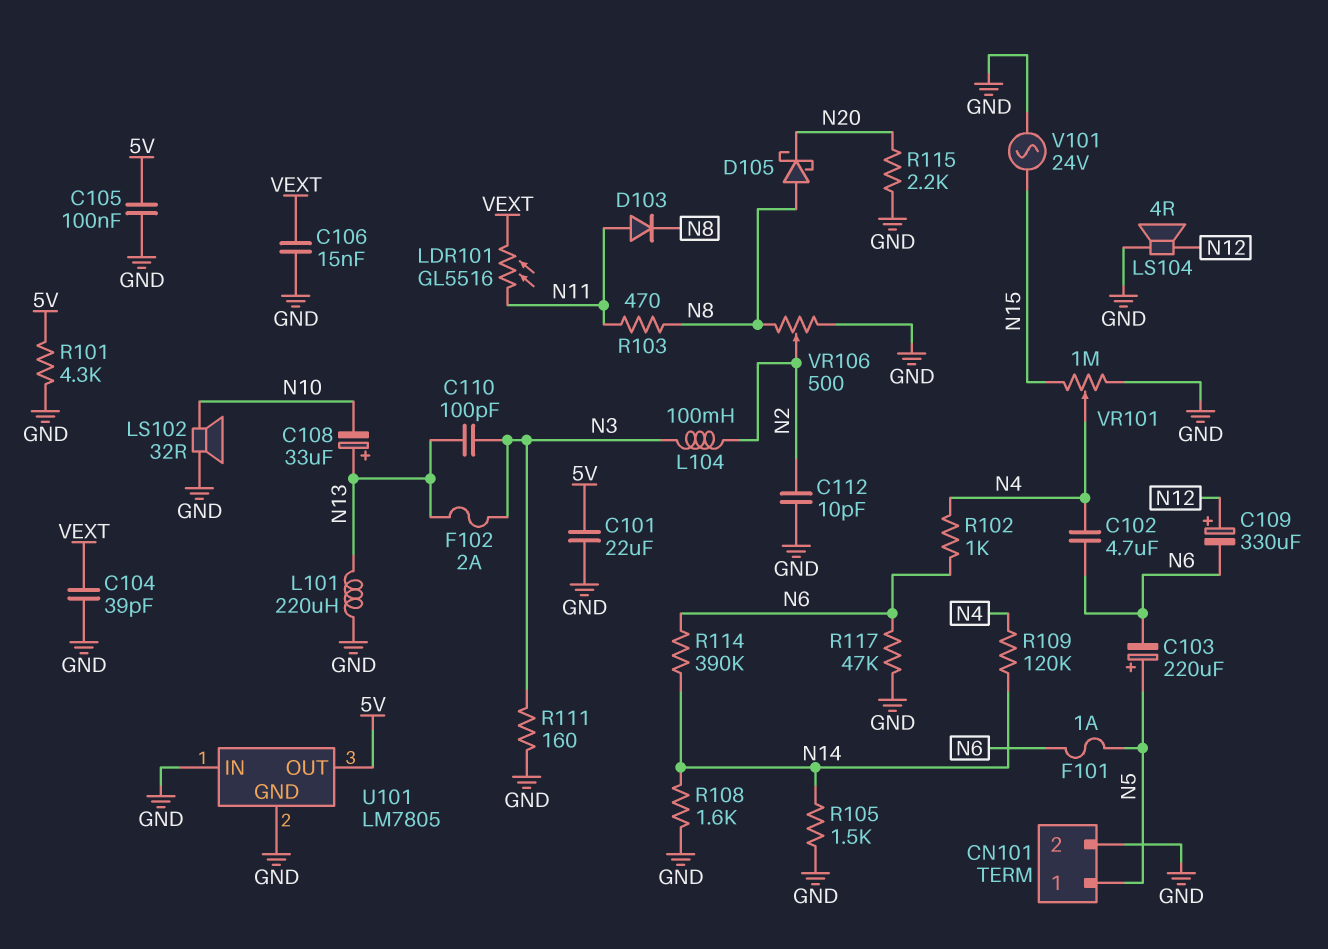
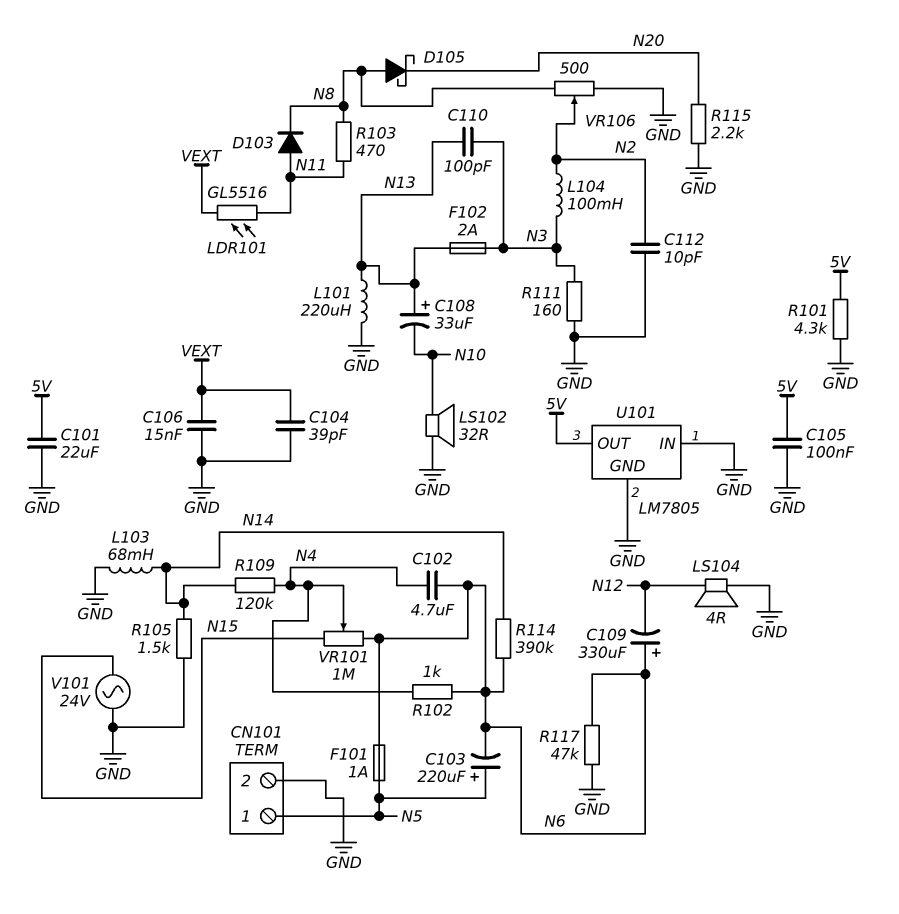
C109: 330uF (plus N12, minus N6) -> 330uF (plus N6, minus N12)
L103: none -> 68mH (GND, N14)
R108: 1.6k (GND, N14) -> none
VR101: 1M (GND, N15, wiper N4) -> 1M (N6, N15, wiper N4)

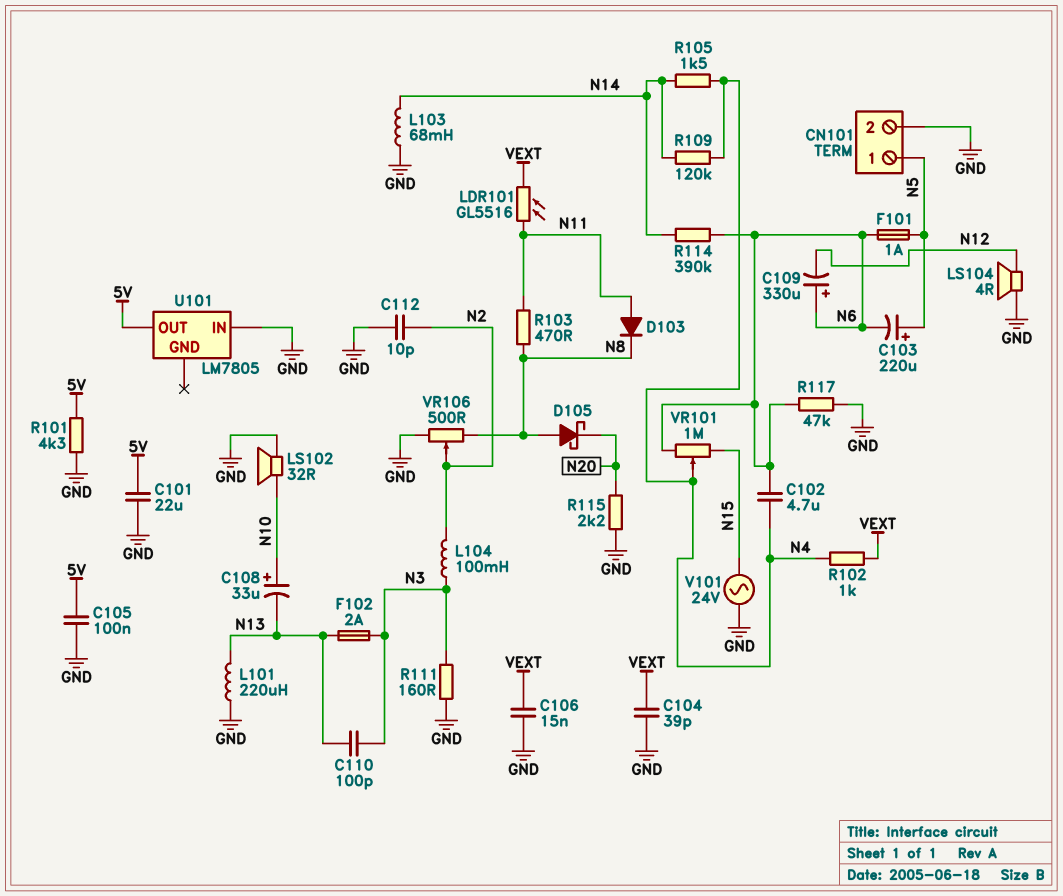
C108: 33uF (plus N13, minus N10) -> 33uF (plus N10, minus N13)
R102: 1k (N4, N6) -> 1k (N4, VEXT)
R105: 1.5k (GND, N14) -> 1.5k (N4, N14)
U101 pin GND: GND -> none

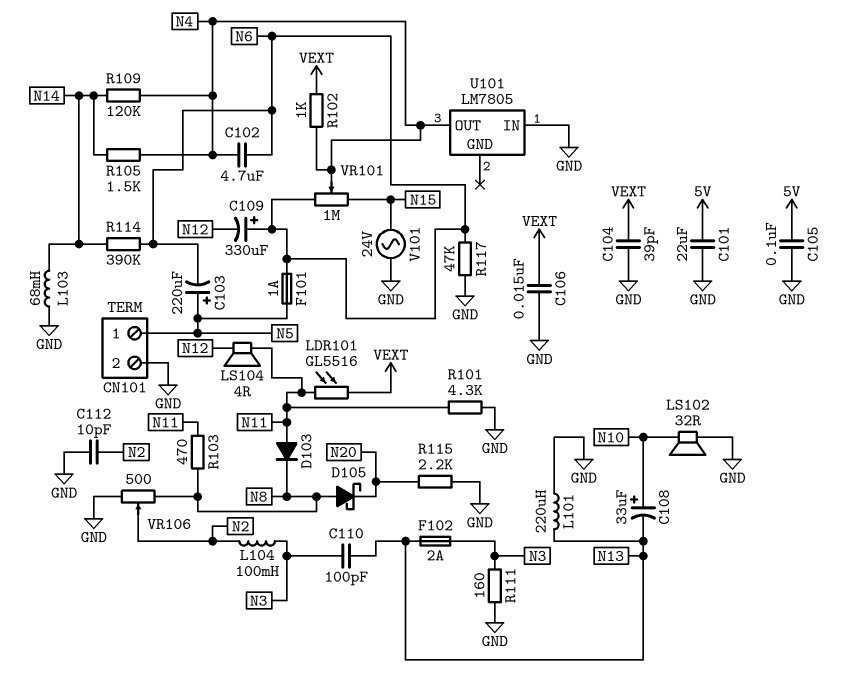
LS104: speaker 4R (GND, N12) -> speaker 4R (N11, N12)
R101: 4.3k (5V, GND) -> 4.3k (GND, N11)
U101 pin OUT: 5V -> N4

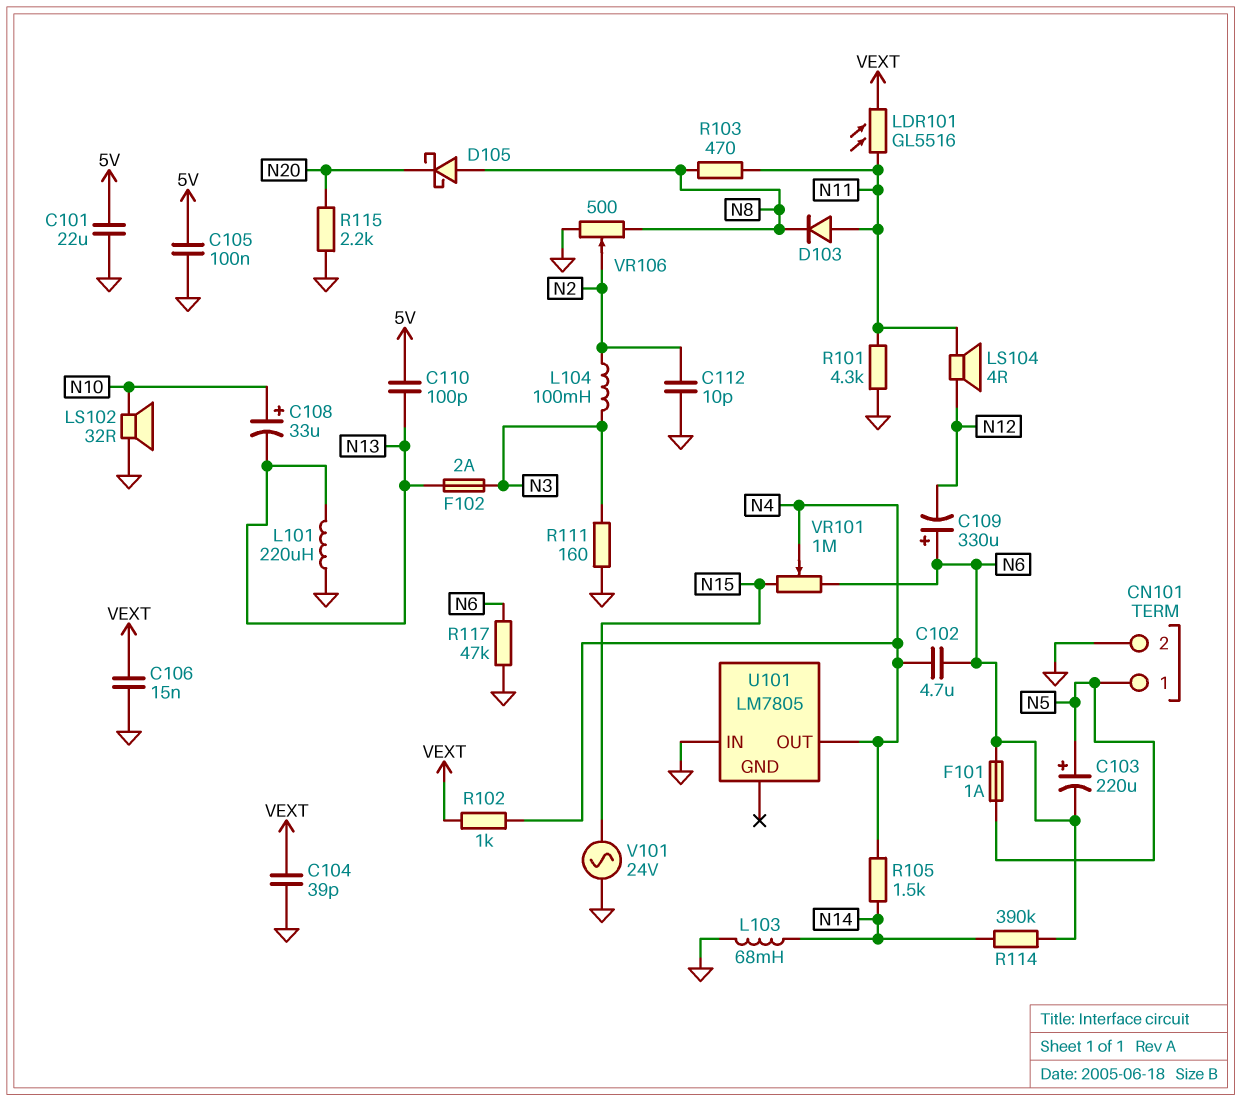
C110: 100pF (N3, N13) -> 100pF (5V, N13)
R109: 120k (N4, N14) -> none

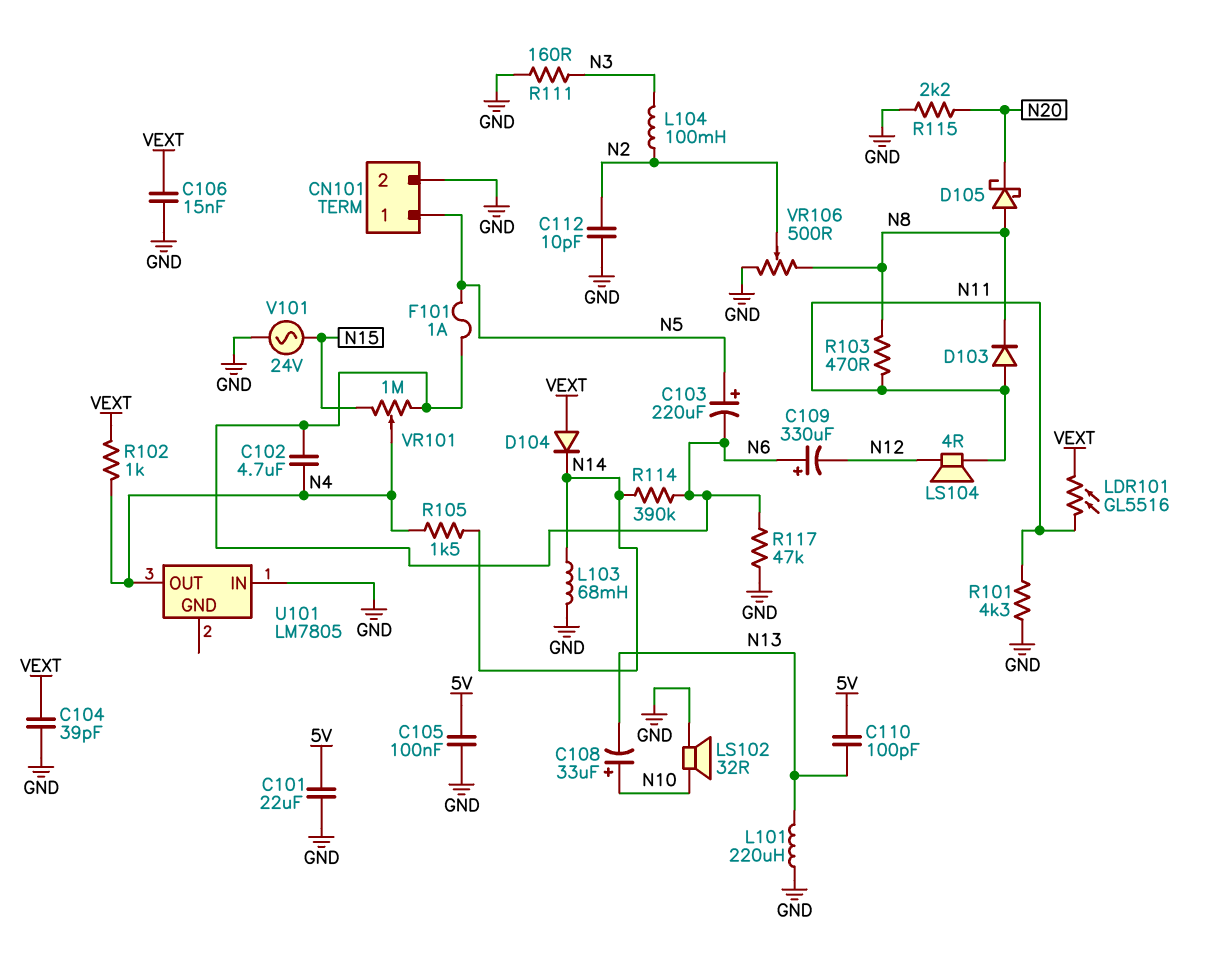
D104: none -> diode (A VEXT, K N14)
F102: 2A (N3, N13) -> none

